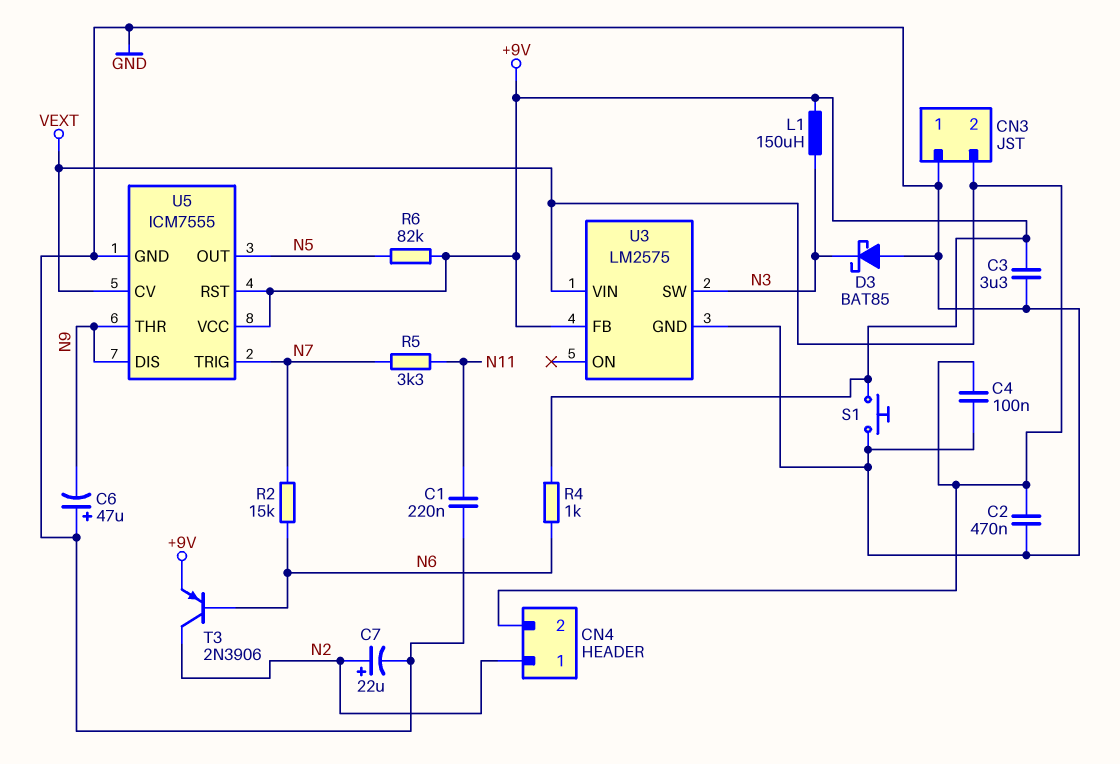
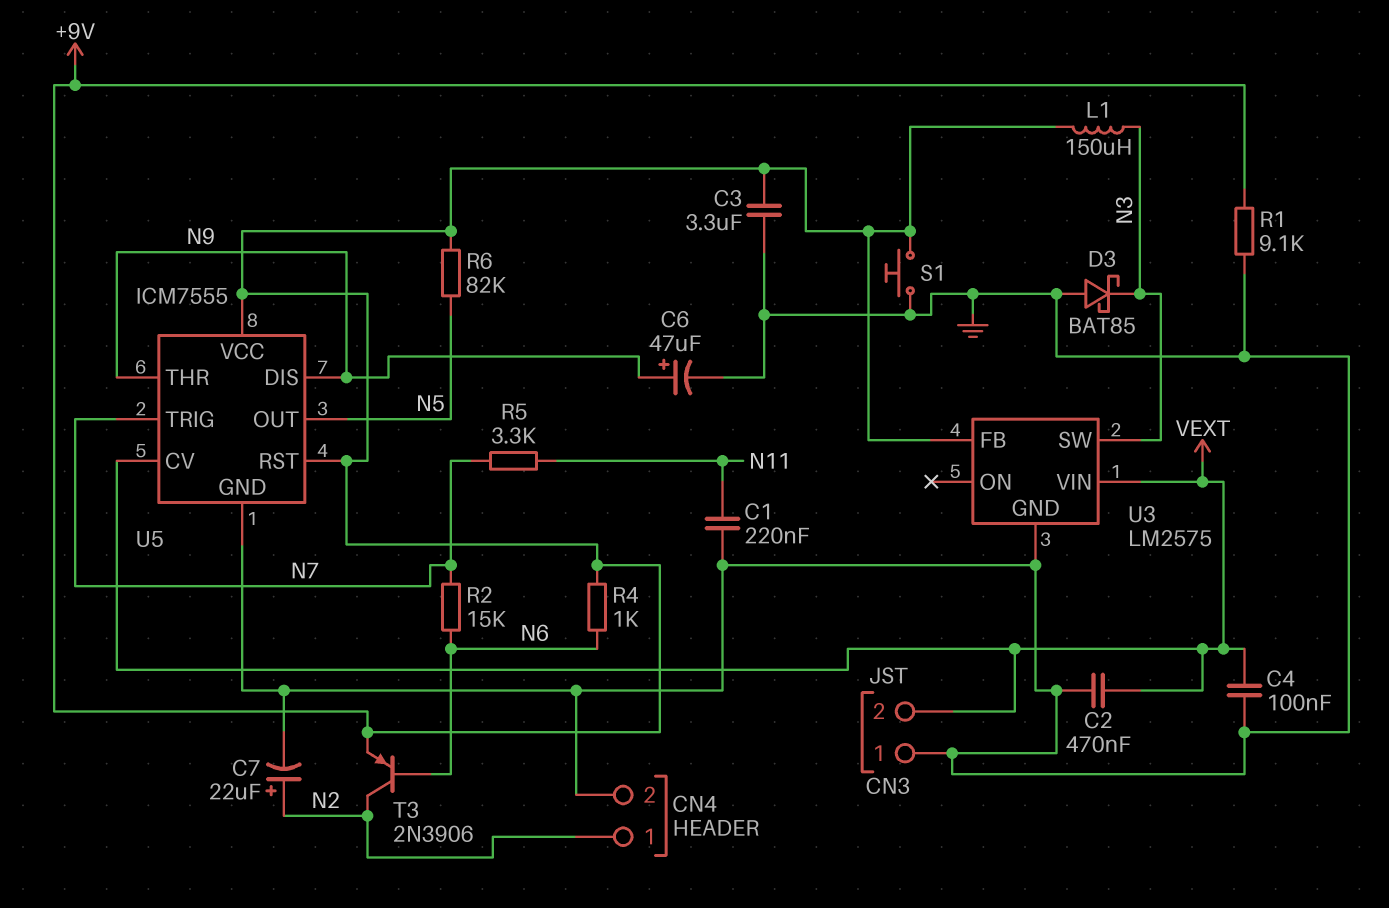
C6: 47uF (plus GND, minus N9) -> 47uF (plus N9, minus GND)
CN4 pin 2: VEXT -> GND
R1: none -> 9.1k (+9V, GND)

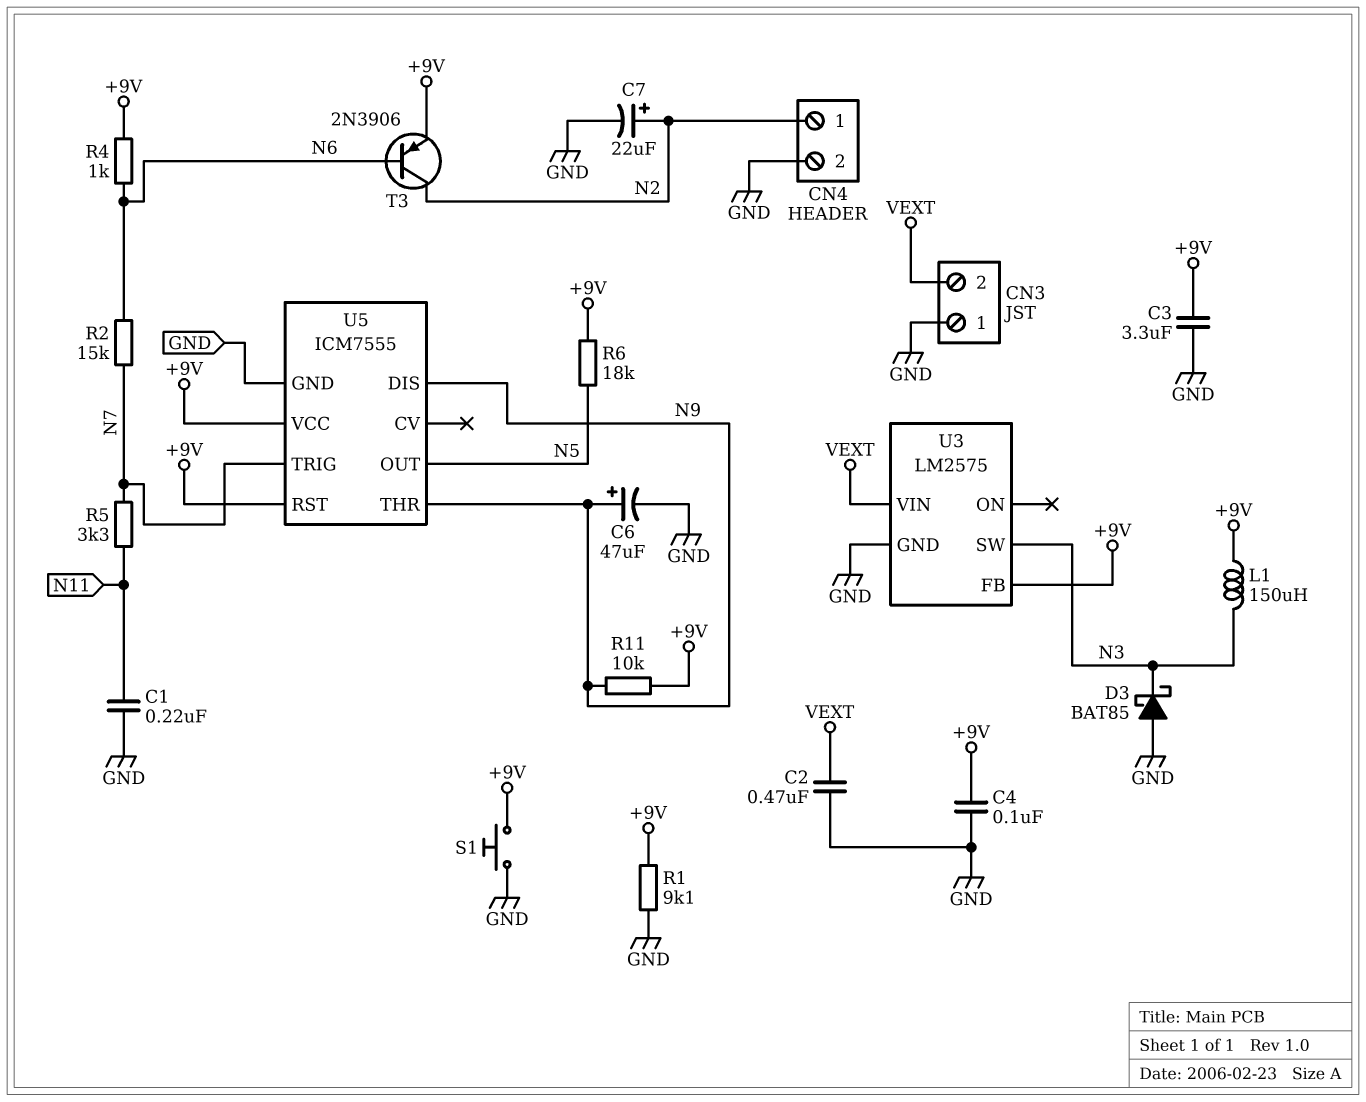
C4: 100nF (GND, VEXT) -> 100nF (+9V, GND)
R6: 82k (+9V, N5) -> 18k (+9V, N5)
R11: none -> 10k (+9V, N9)
U5 pin CV: VEXT -> none

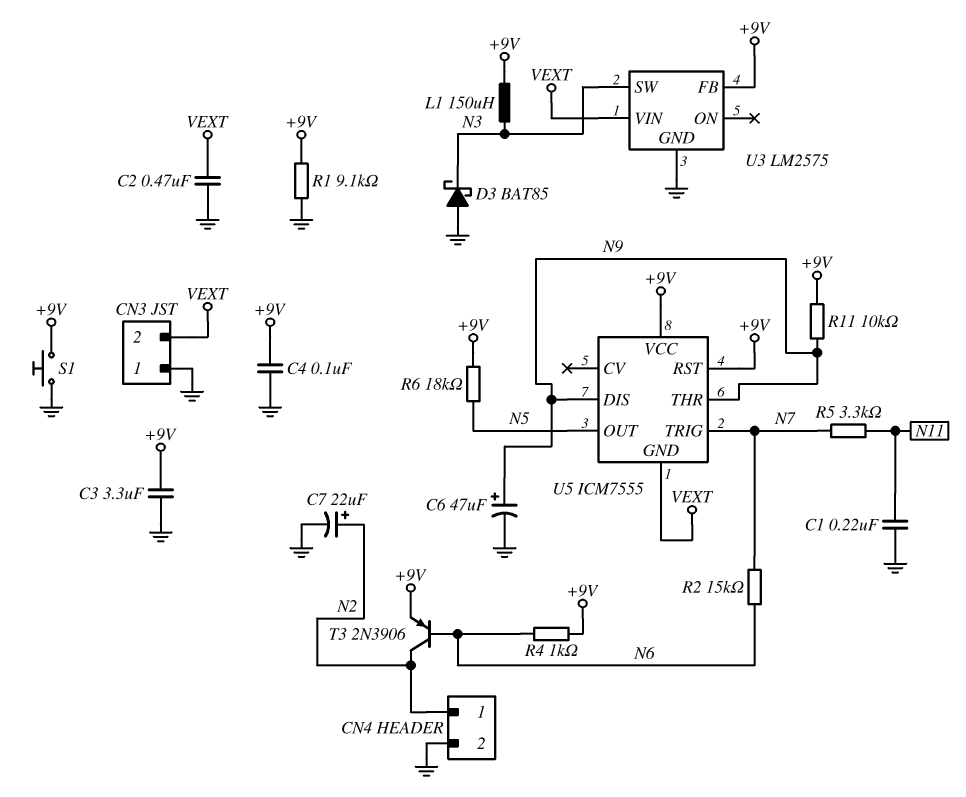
U5 pin GND: GND -> VEXT

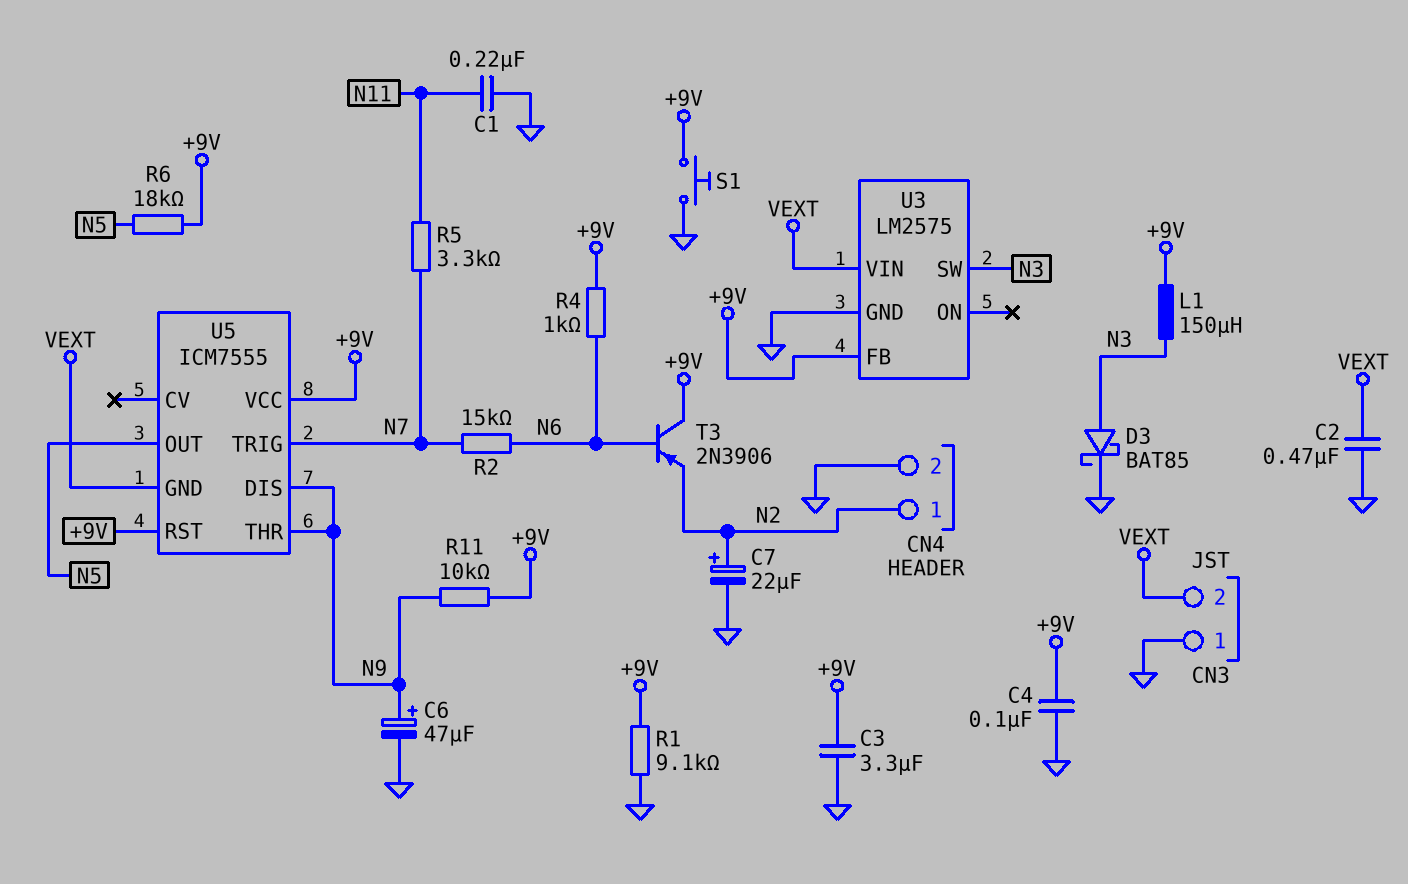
D3: schottky BAT85 (A GND, K N3) -> schottky BAT85 (A N3, K GND)
T3: PNP 2N3906 (B N6, C N2, E +9V) -> PNP 2N3906 (B N6, C +9V, E N2)

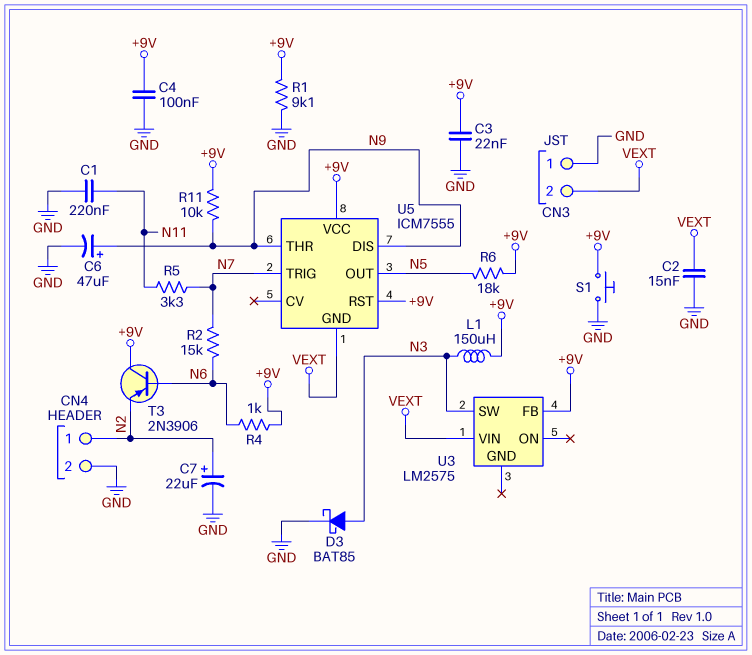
C2: 470nF (GND, VEXT) -> 15nF (GND, VEXT)
C3: 3.3uF (+9V, GND) -> 22nF (+9V, GND)
U3 pin GND: GND -> none

